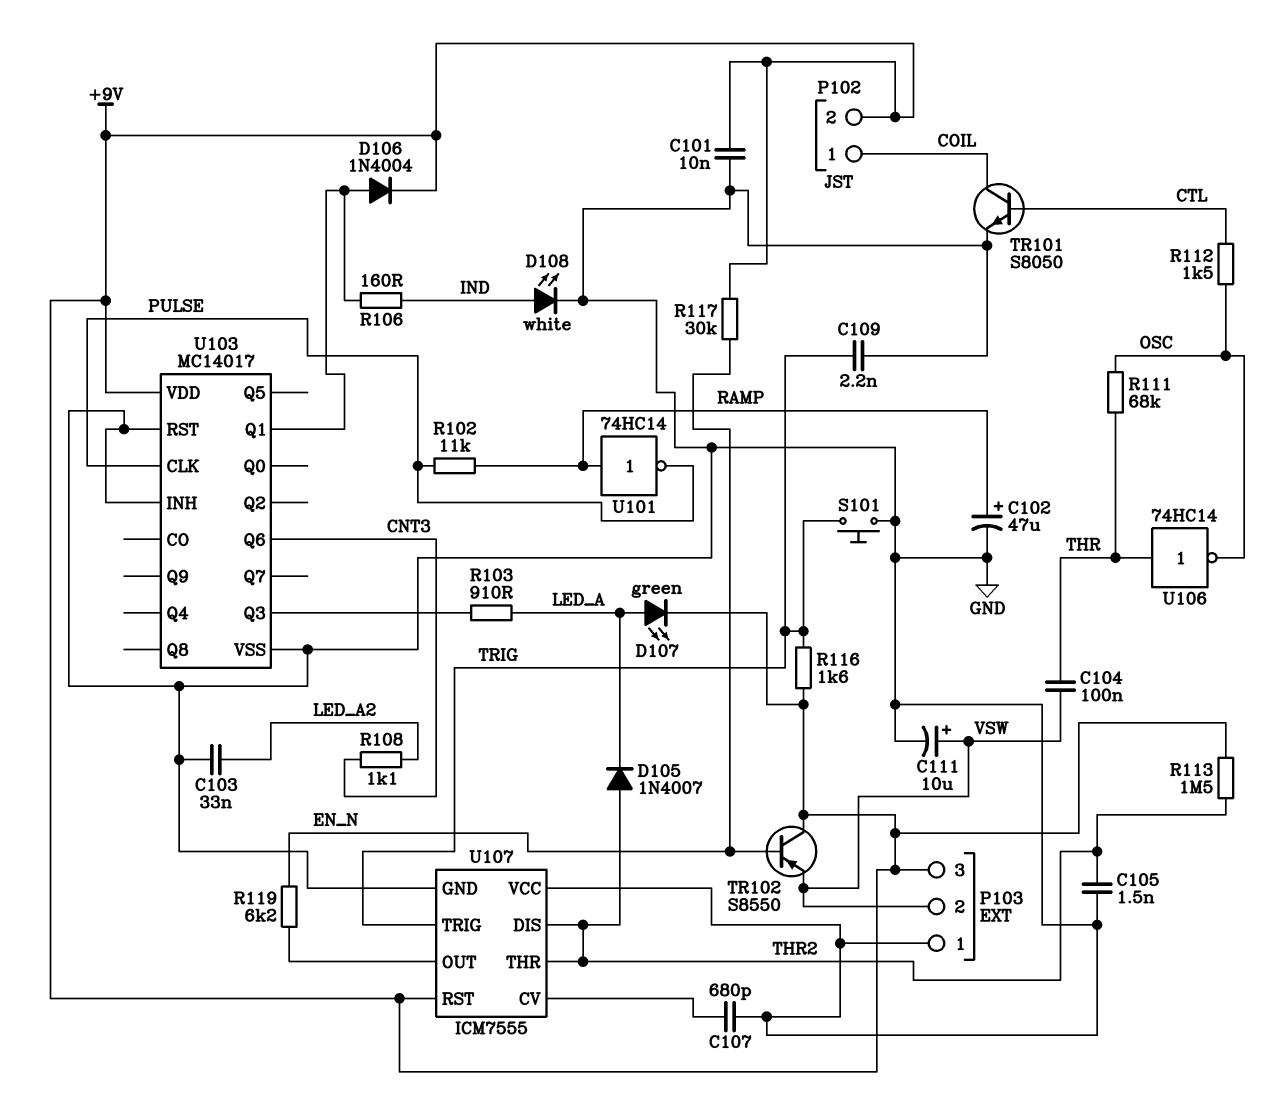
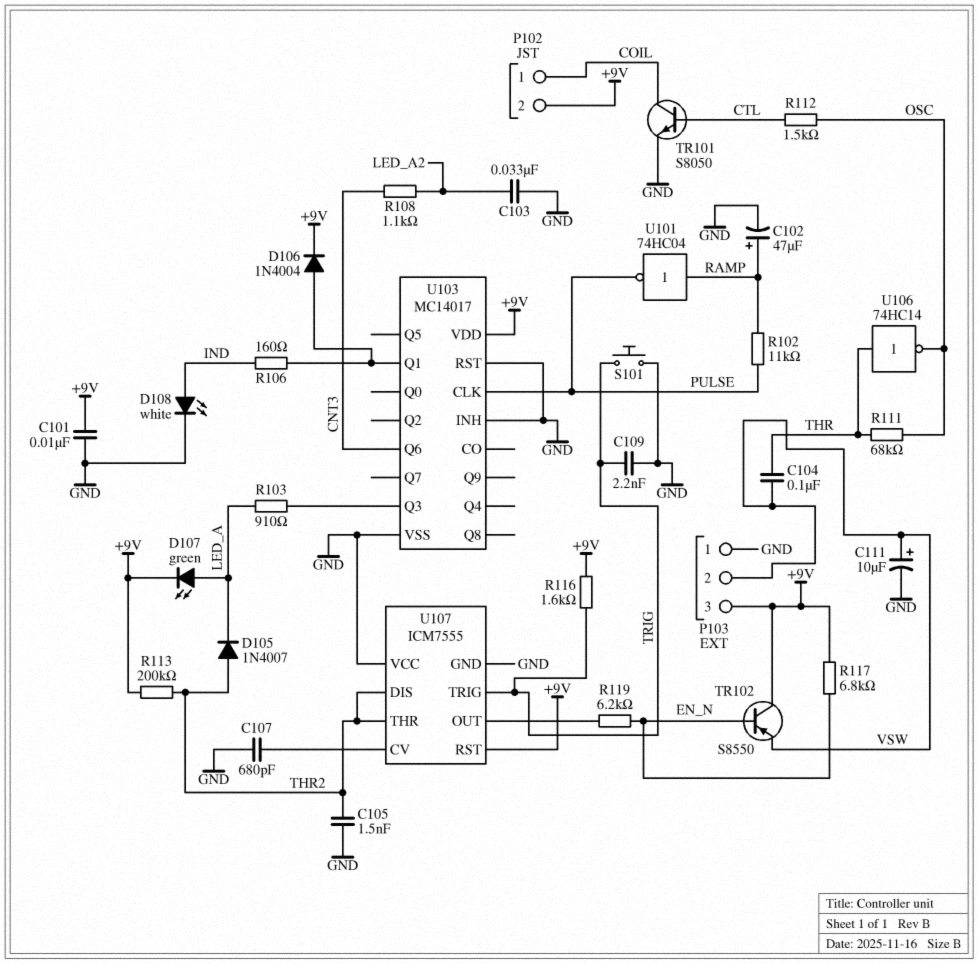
R113: 1.5M (+9V, THR2) -> 200k (+9V, THR2)
R117: 30k (+9V, EN_N) -> 6.8k (+9V, EN_N)
U101: NOT 74HC14 (in RAMP, out PULSE) -> NOT 74HC04 (in RAMP, out PULSE)

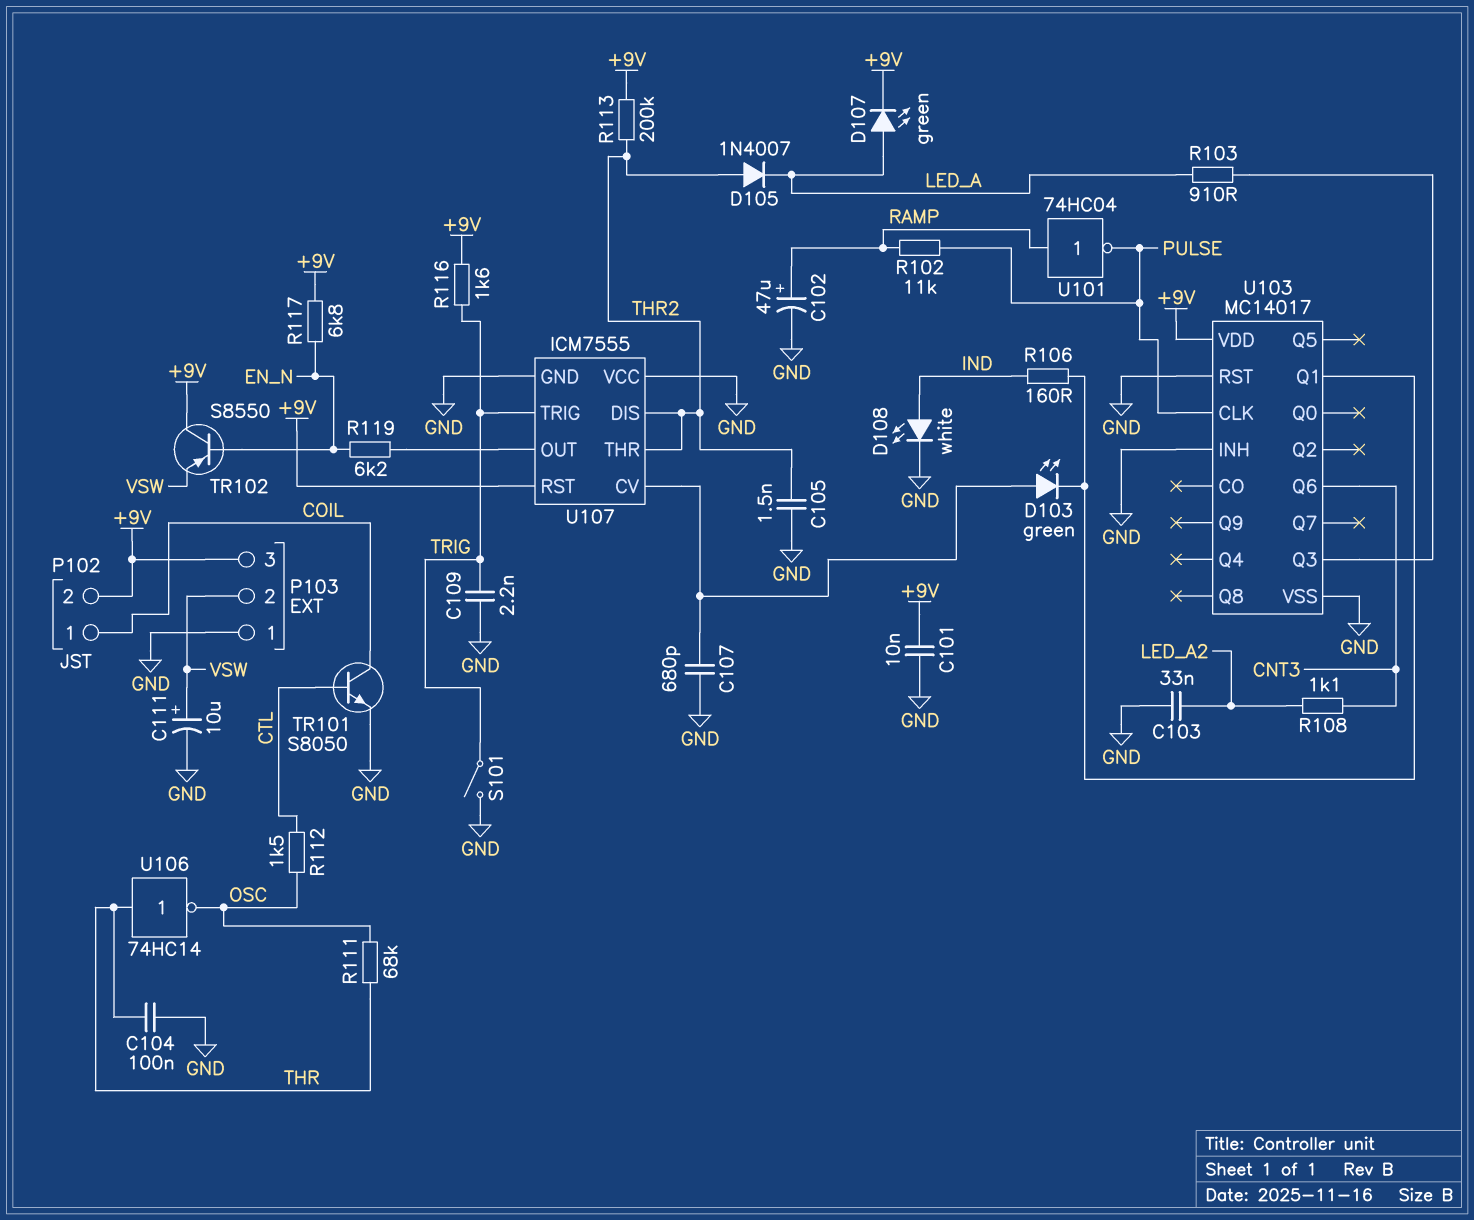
C104: 100nF (THR, VSW) -> 100nF (GND, THR)
D103: none -> LED green (A U107/CV, K U103/Q1)
D106: diode 1N4004 (A U103/Q1, K +9V) -> none
S101: button (GND, TRIG) -> switch (GND, TRIG)

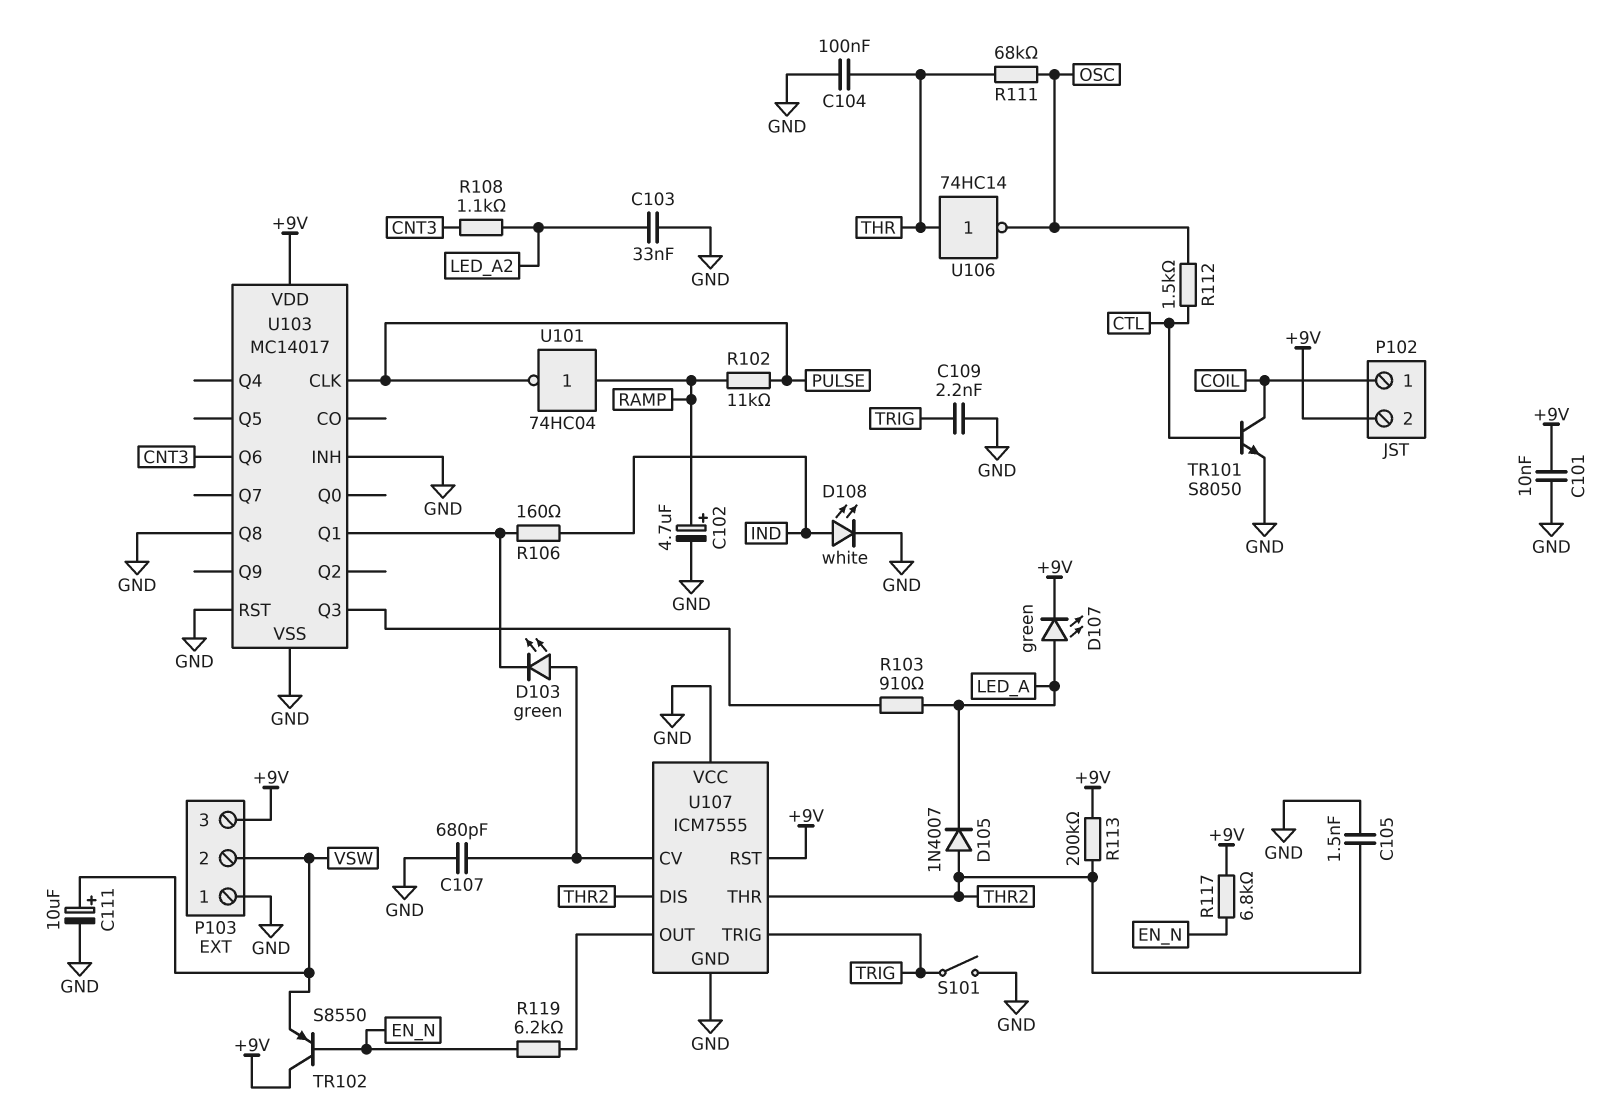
C102: 47uF (plus RAMP, minus GND) -> 4.7uF (plus RAMP, minus GND)
R116: 1.6k (+9V, TRIG) -> none
U103 pin Q8: none -> GND

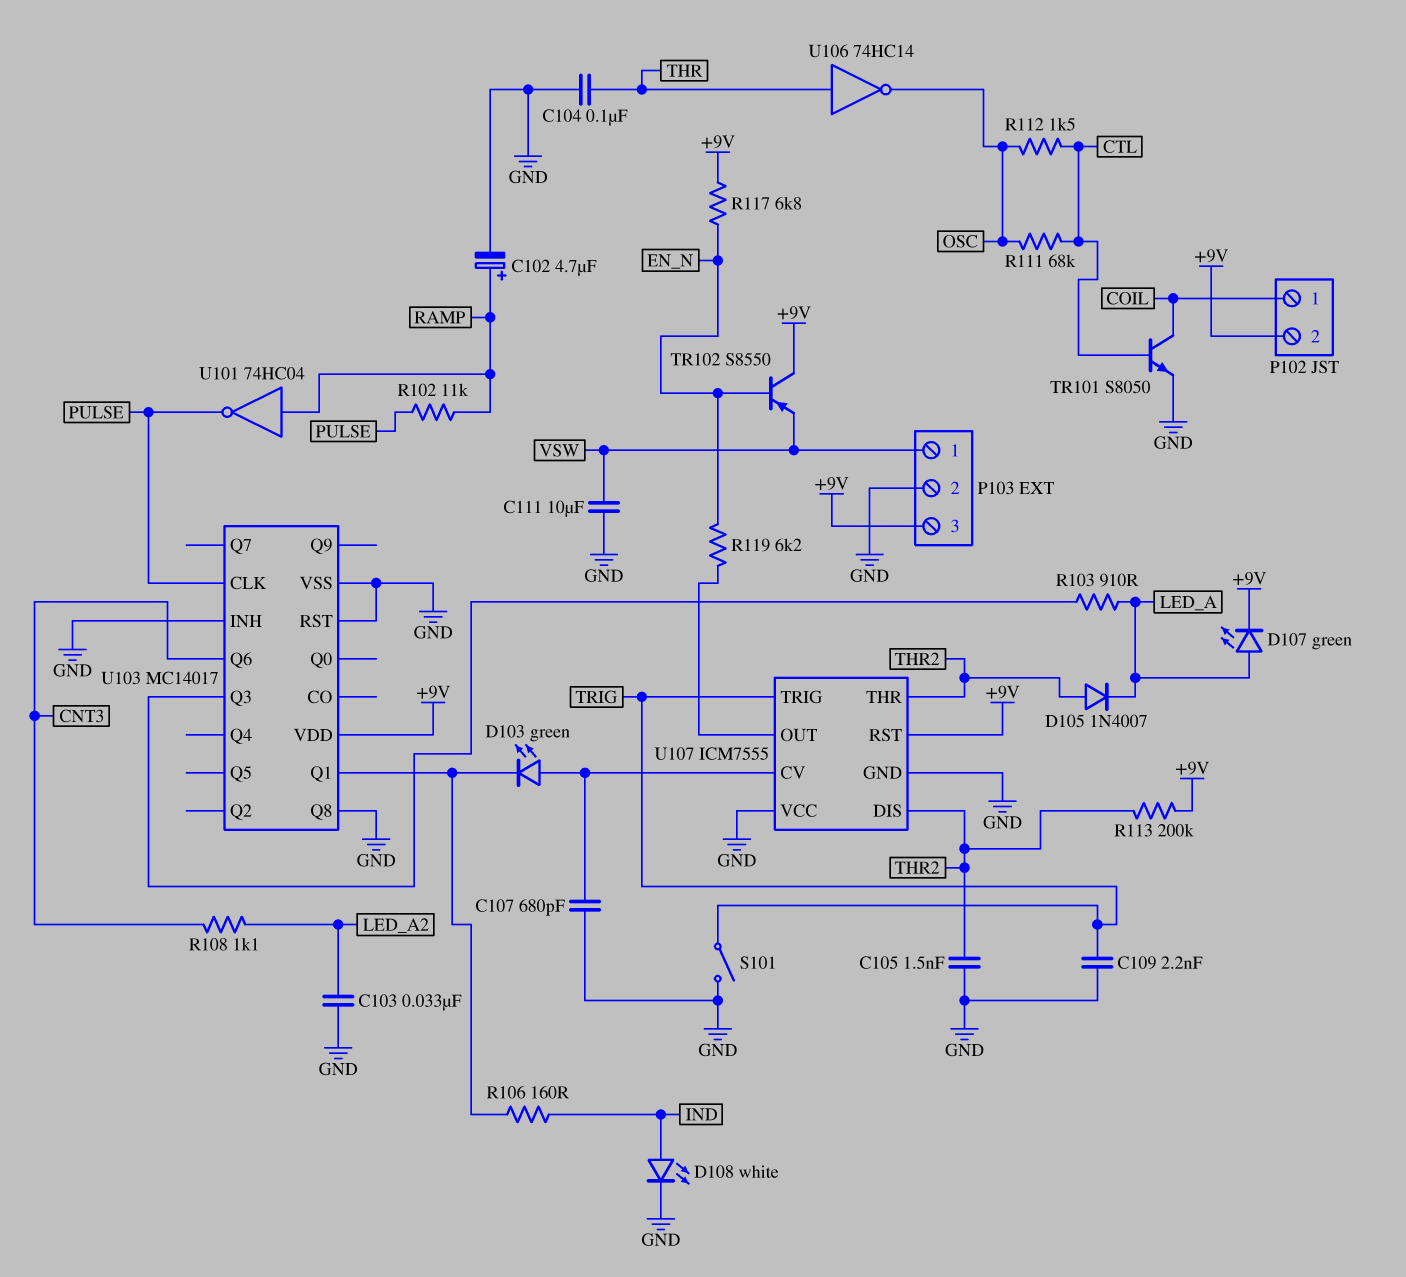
C101: 10nF (+9V, GND) -> none
C111: 10uF (plus VSW, minus GND) -> 10uF (GND, VSW)
P103 pin 1: GND -> VSW
P103 pin 2: VSW -> GND
R111: 68k (OSC, THR) -> 68k (CTL, OSC)

